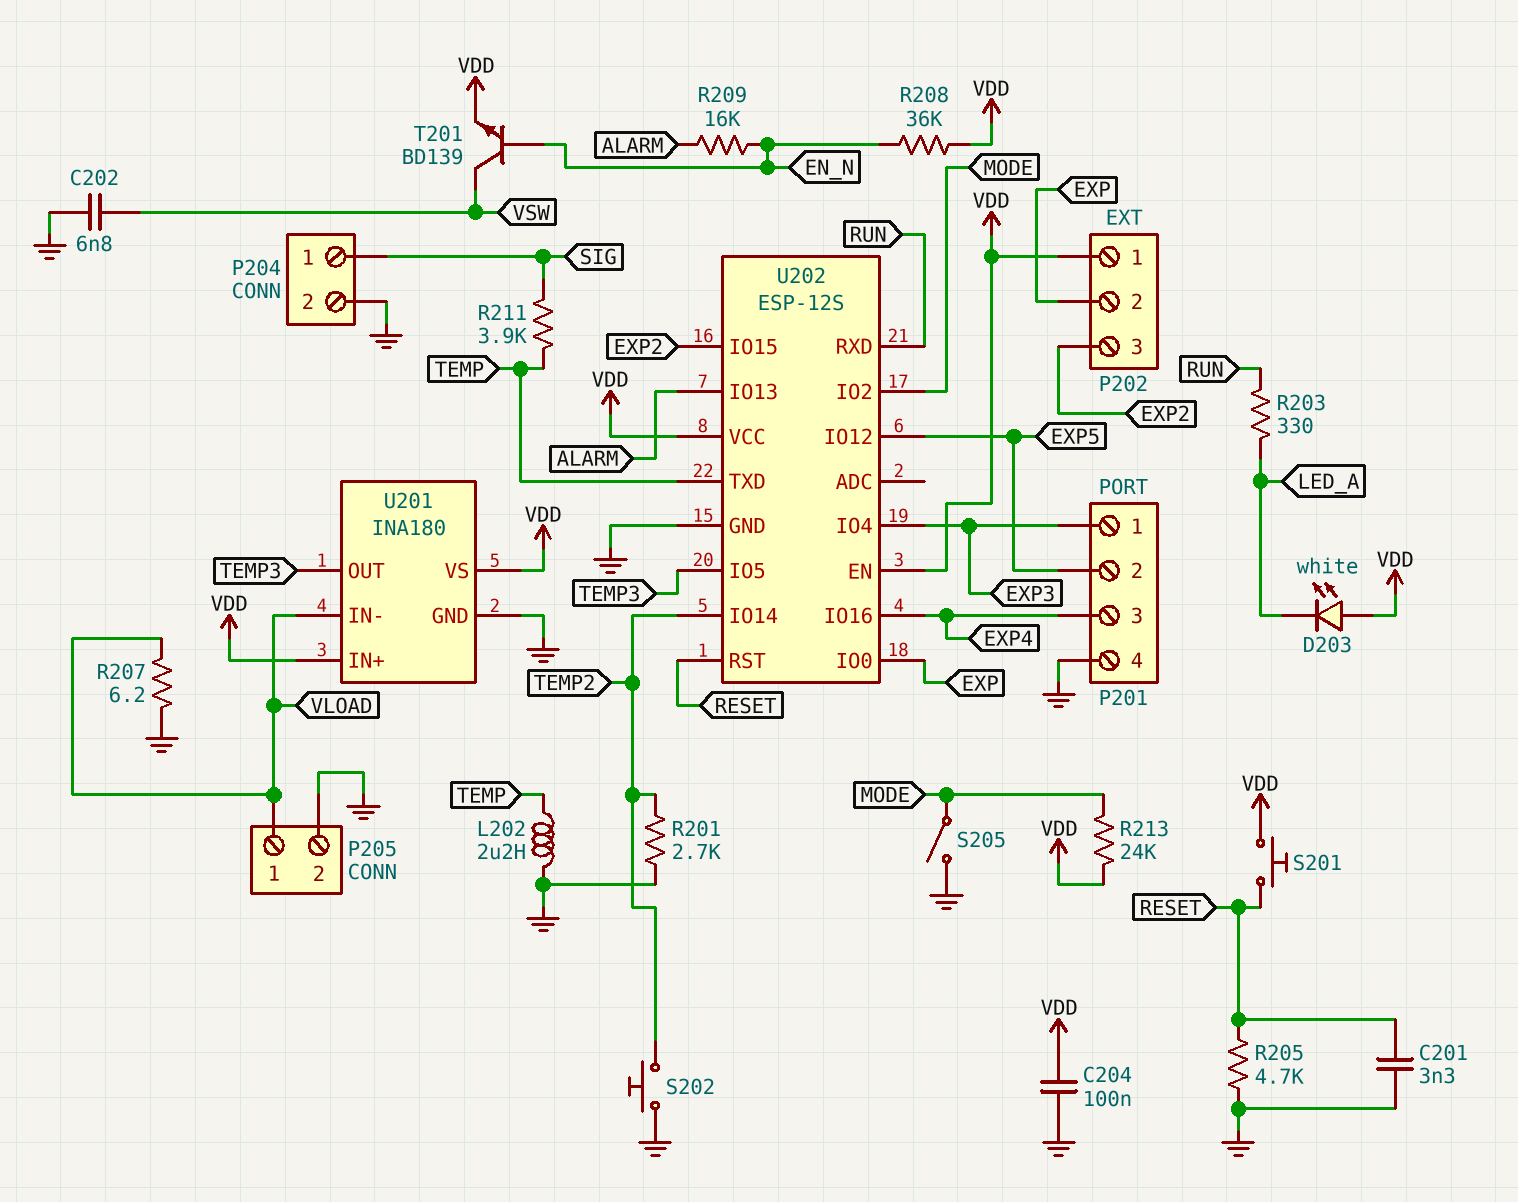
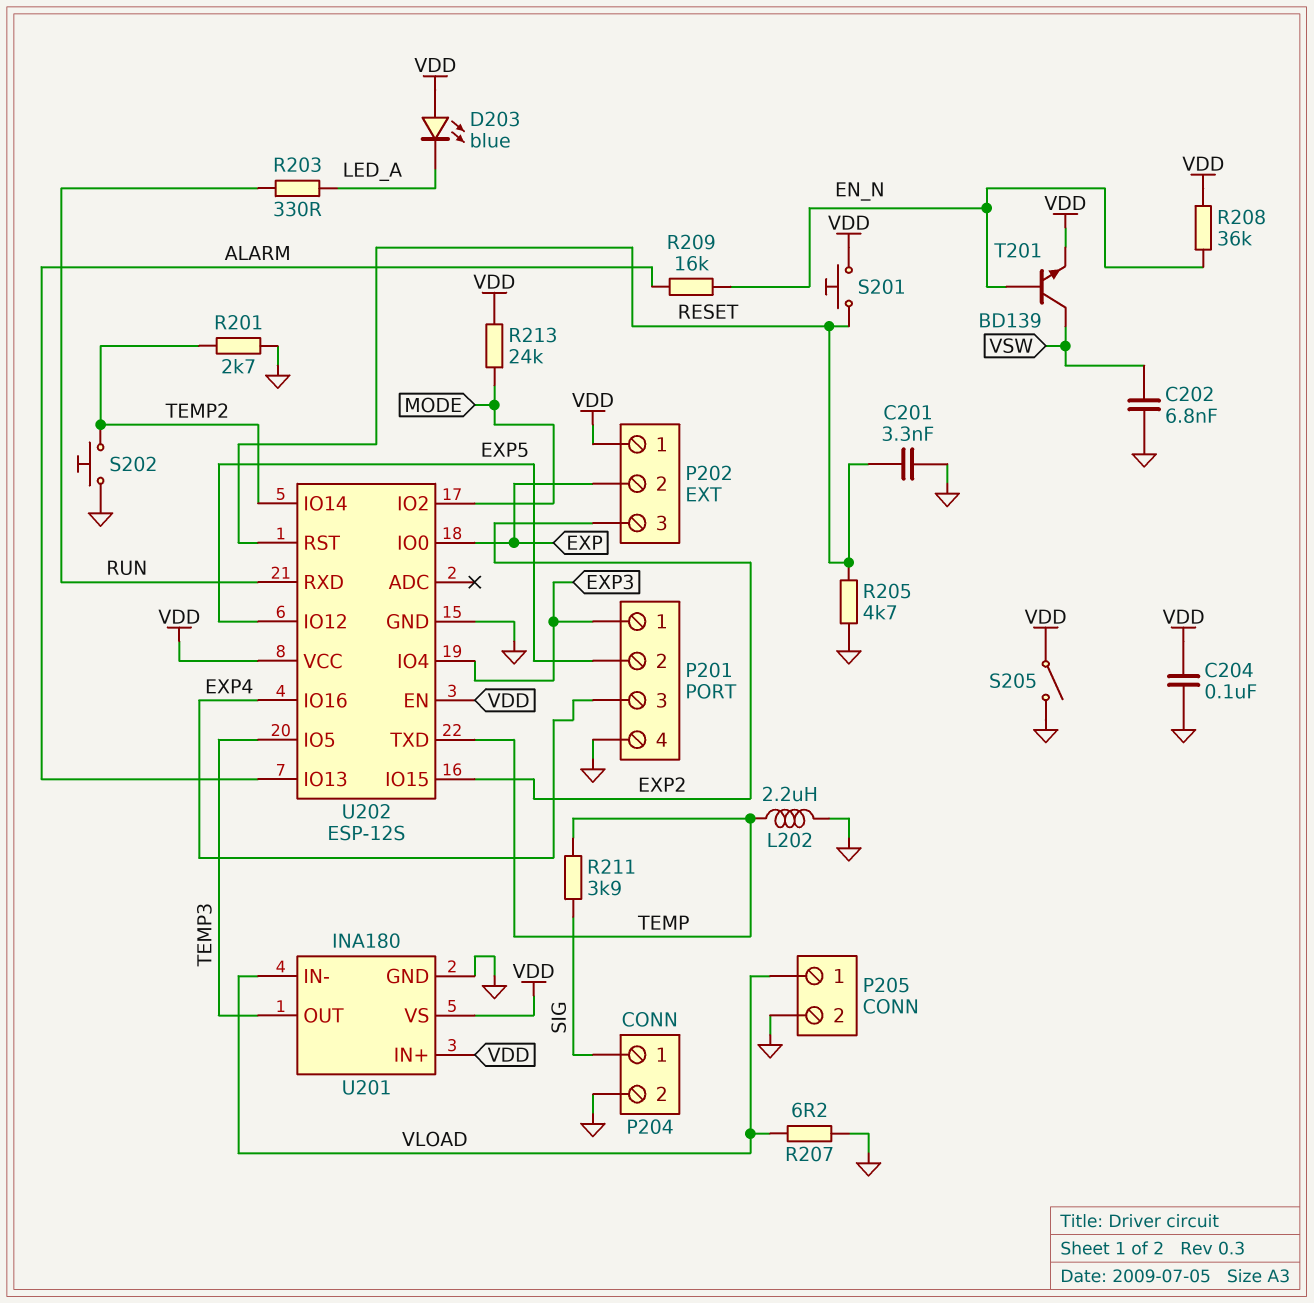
D203: LED white (A VDD, K LED_A) -> LED blue (A VDD, K LED_A)
S205: switch (GND, MODE) -> switch (GND, VDD)

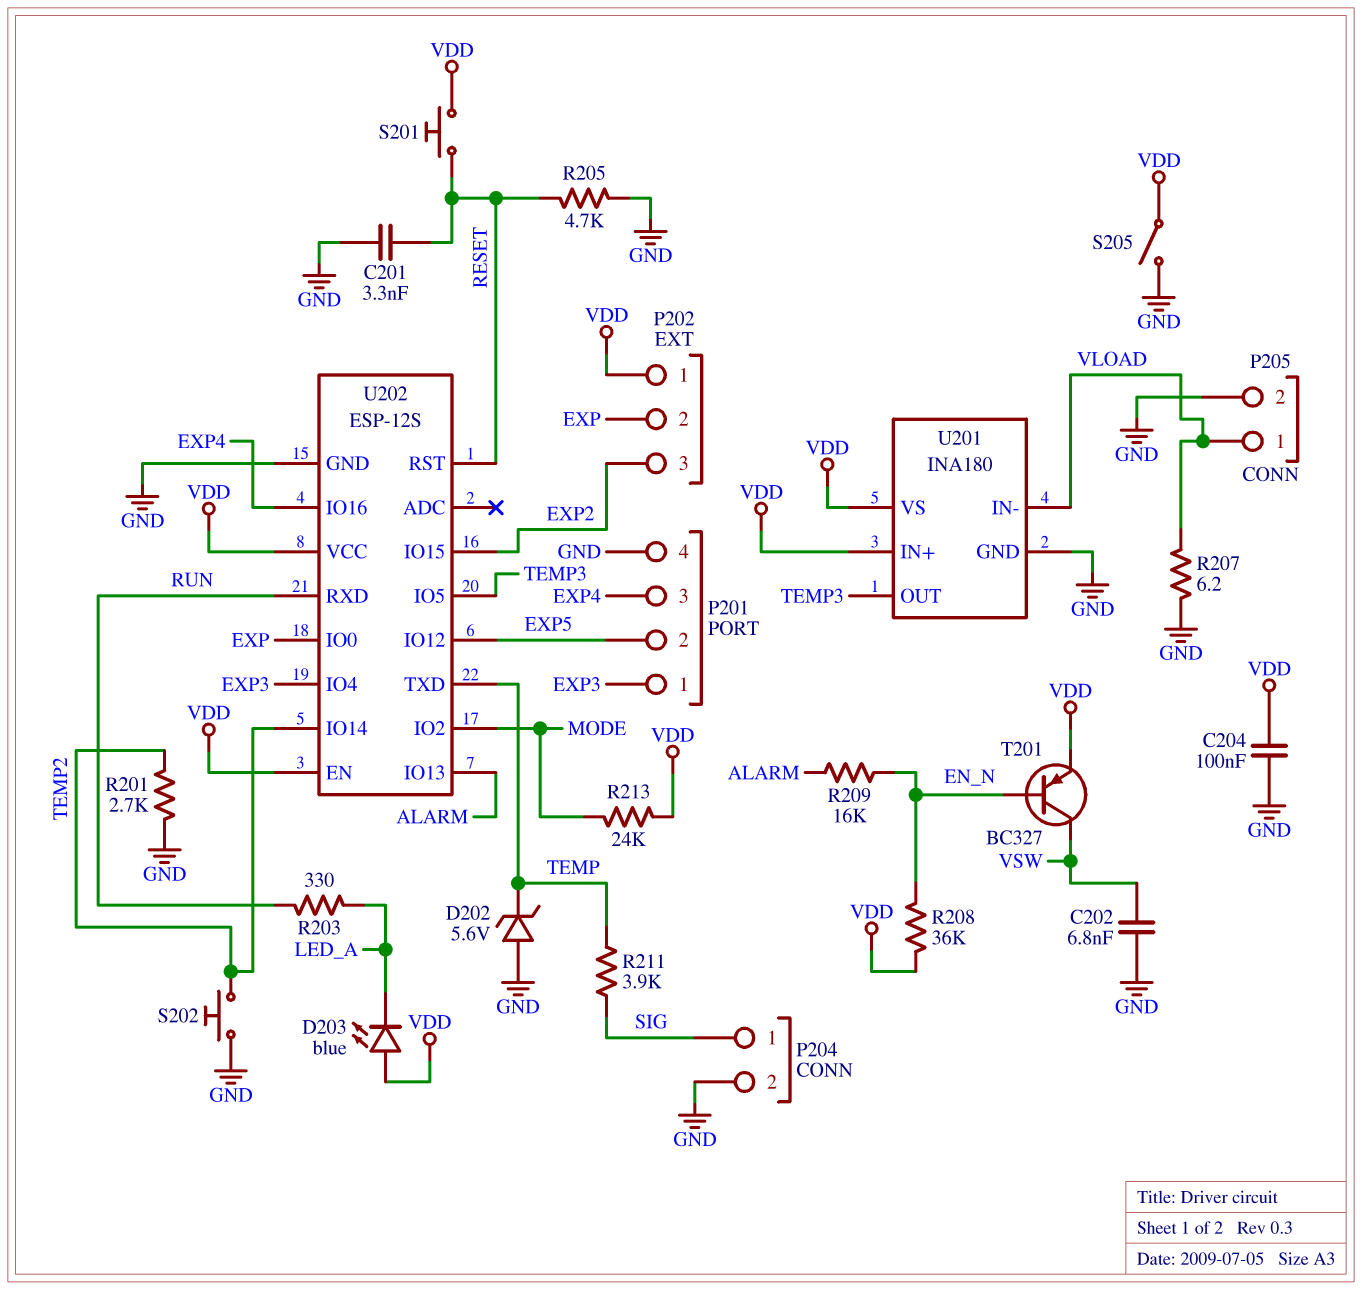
D202: none -> zener 5.6V (A GND, K TEMP)
L202: 2.2uH (GND, TEMP) -> none
T201: NPN BD139 (B EN_N, C VSW, E VDD) -> PNP BC327 (B EN_N, C VSW, E VDD)

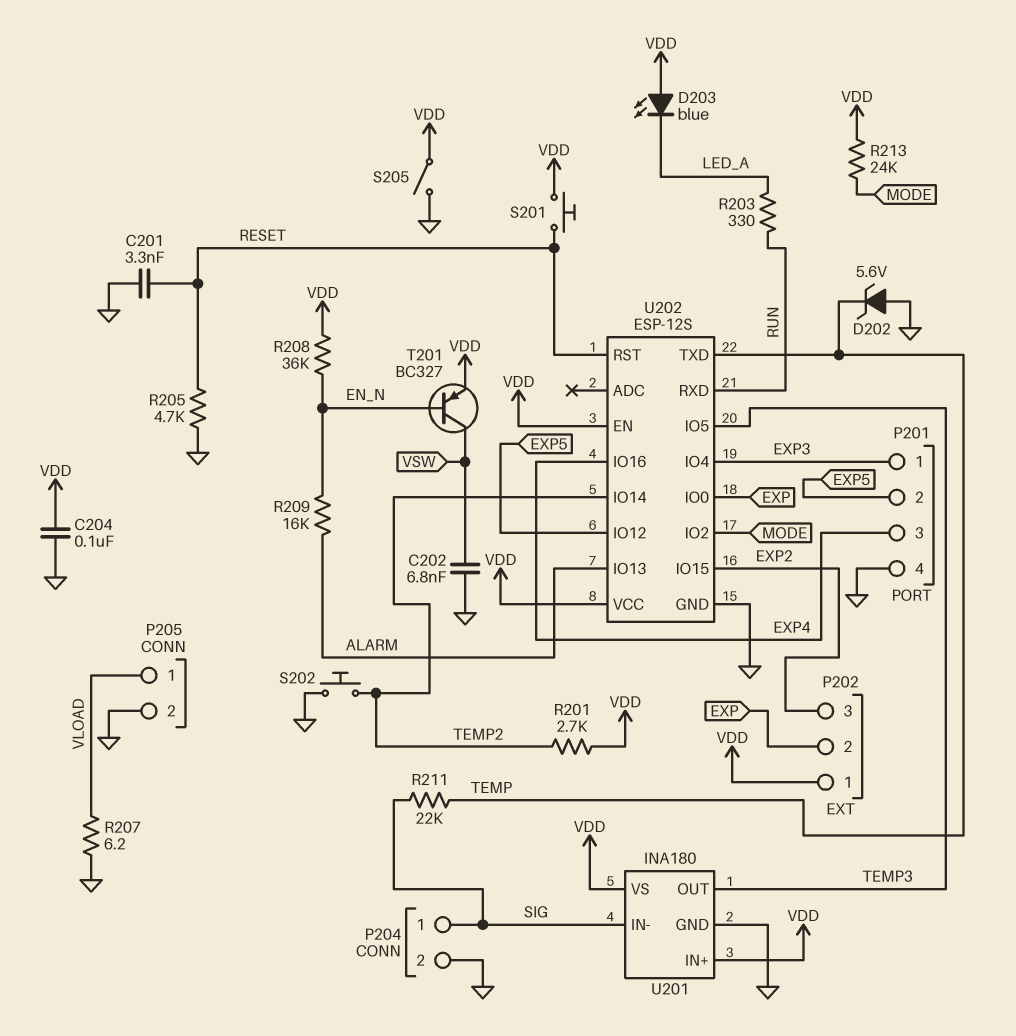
R201: 2.7k (GND, TEMP2) -> 2.7k (TEMP2, VDD)
R211: 3.9k (SIG, TEMP) -> 22k (SIG, TEMP)
U201 pin IN-: VLOAD -> SIG

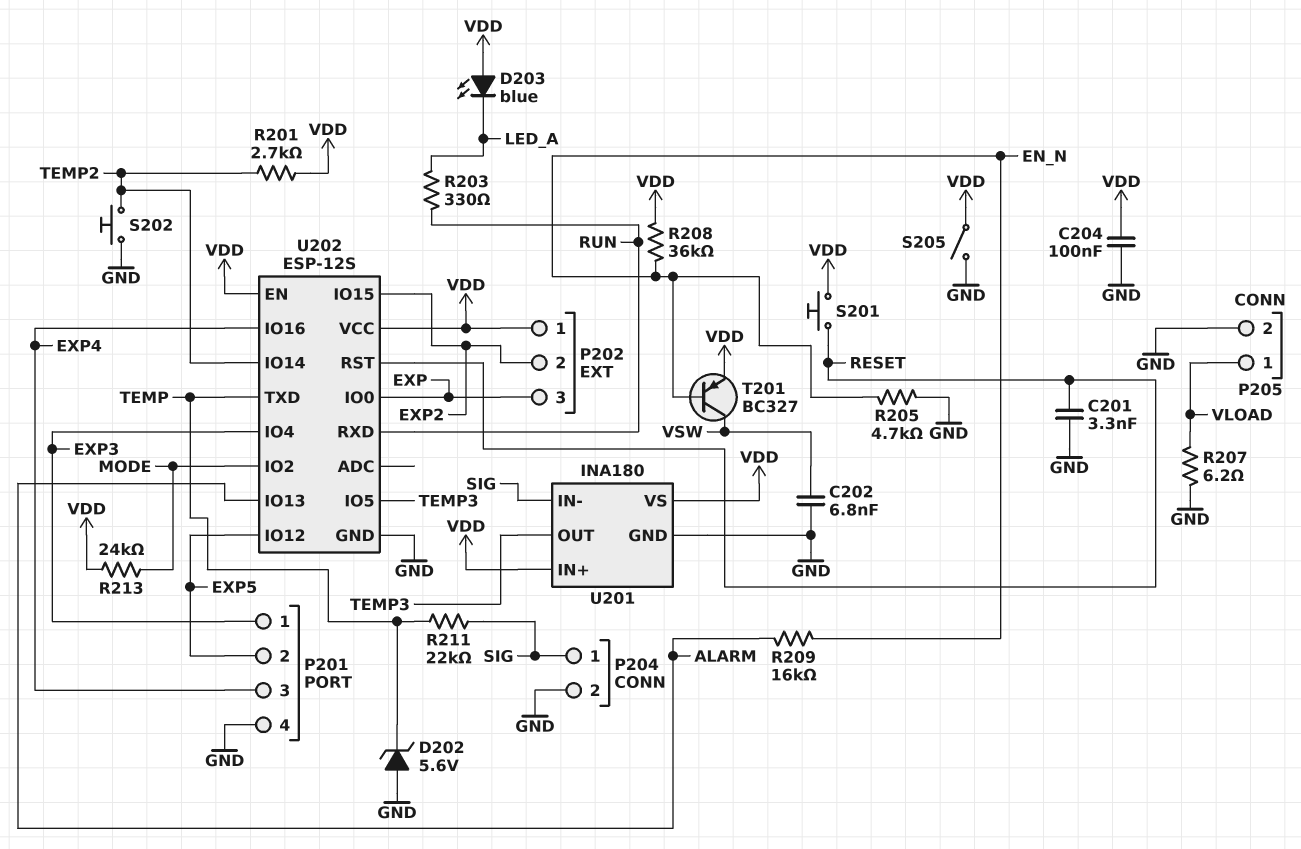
P202 pin 2: EXP -> EXP2
P202 pin 3: EXP2 -> EXP
R205: 4.7k (GND, RESET) -> 4.7k (EN_N, GND)

